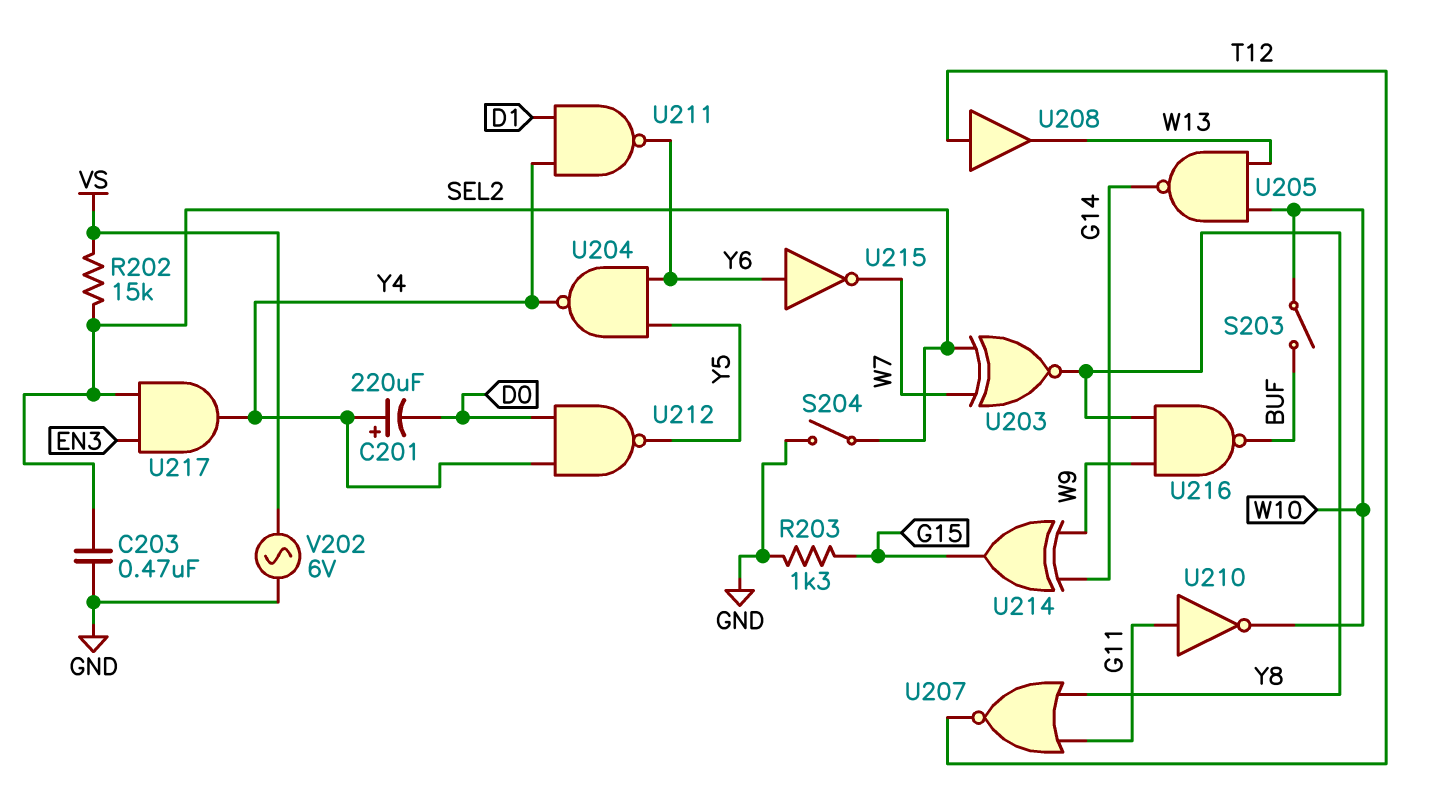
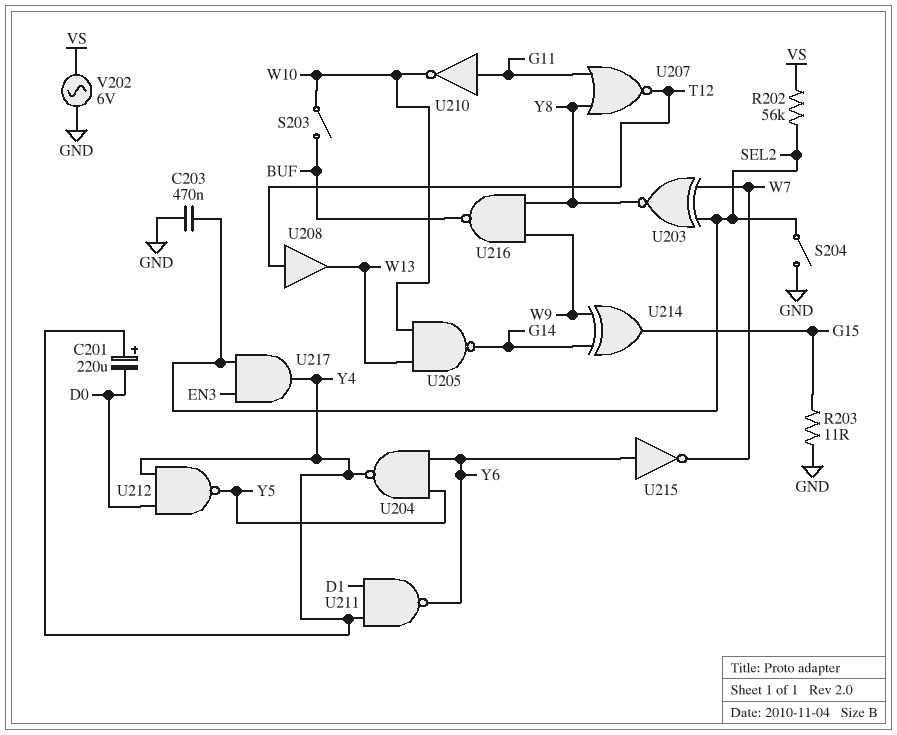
R202: 15k (SEL2, VS) -> 56k (SEL2, VS)
R203: 1.3k (G15, GND) -> 11 (G15, GND)

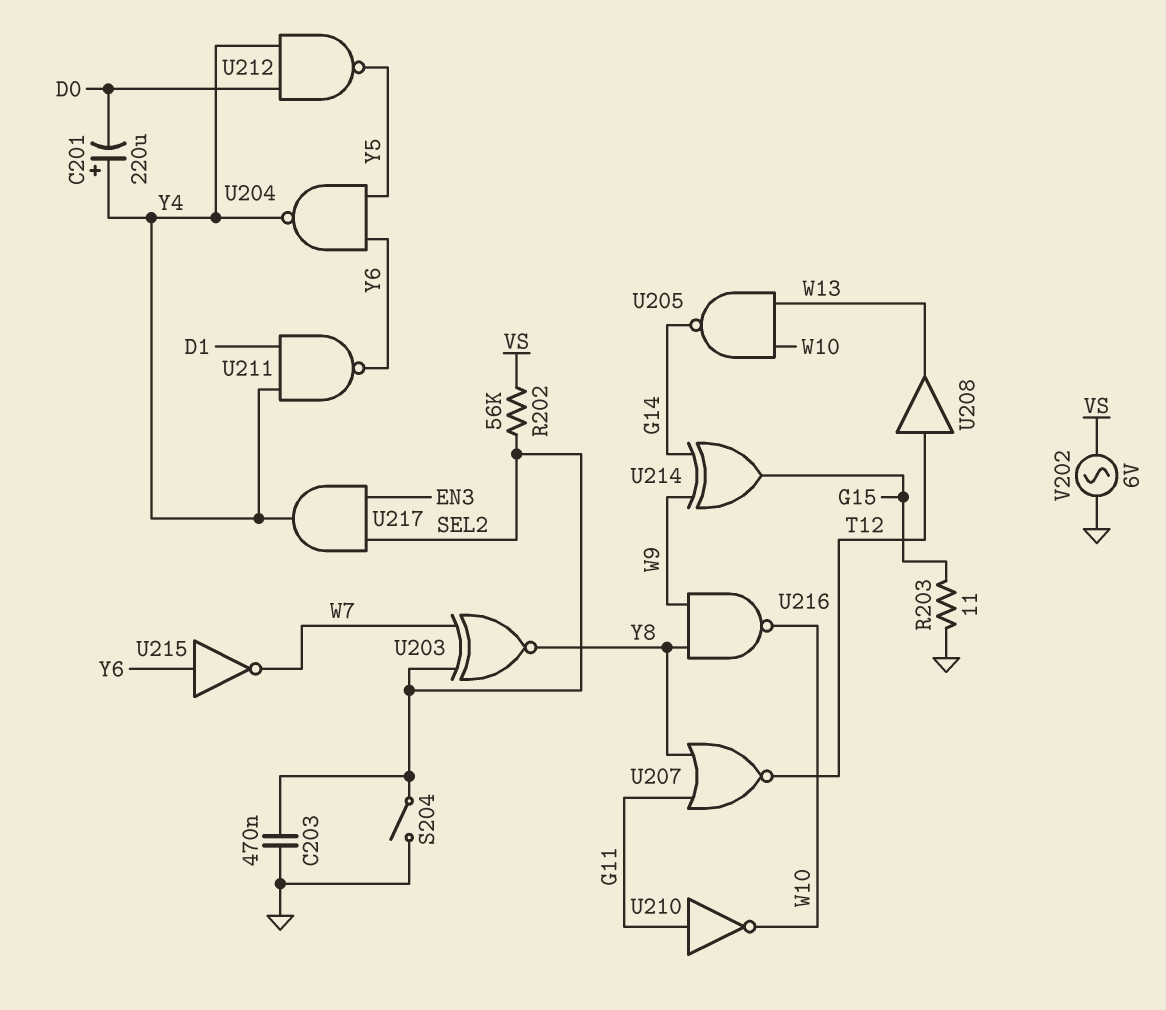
S203: switch (BUF, W10) -> none
U216: NAND (in W9, in Y8, out BUF) -> NAND (in W9, in Y8, out W10)

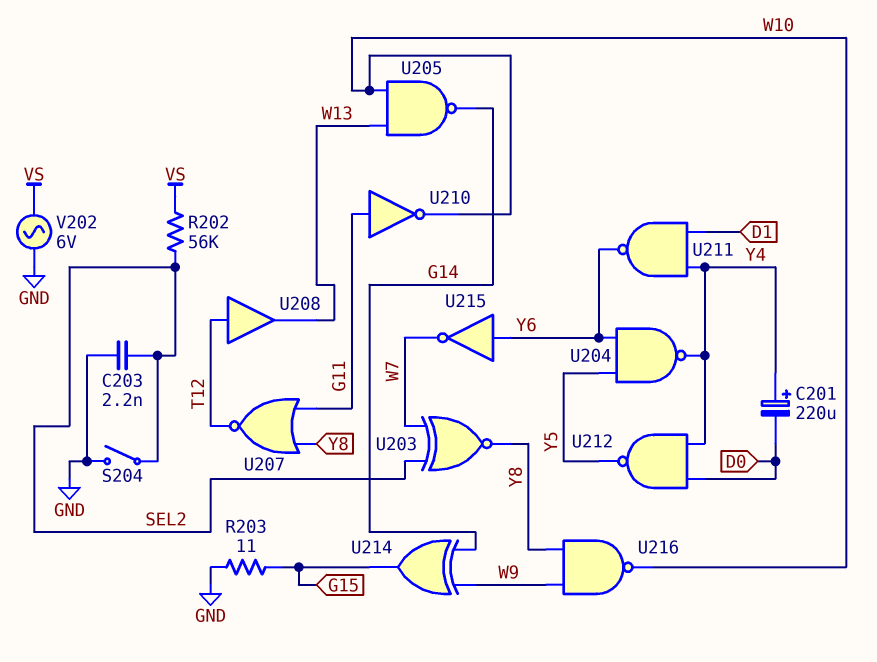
C203: 470nF (GND, SEL2) -> 2.2nF (GND, SEL2)
U217: AND (in EN3, in SEL2, out Y4) -> none

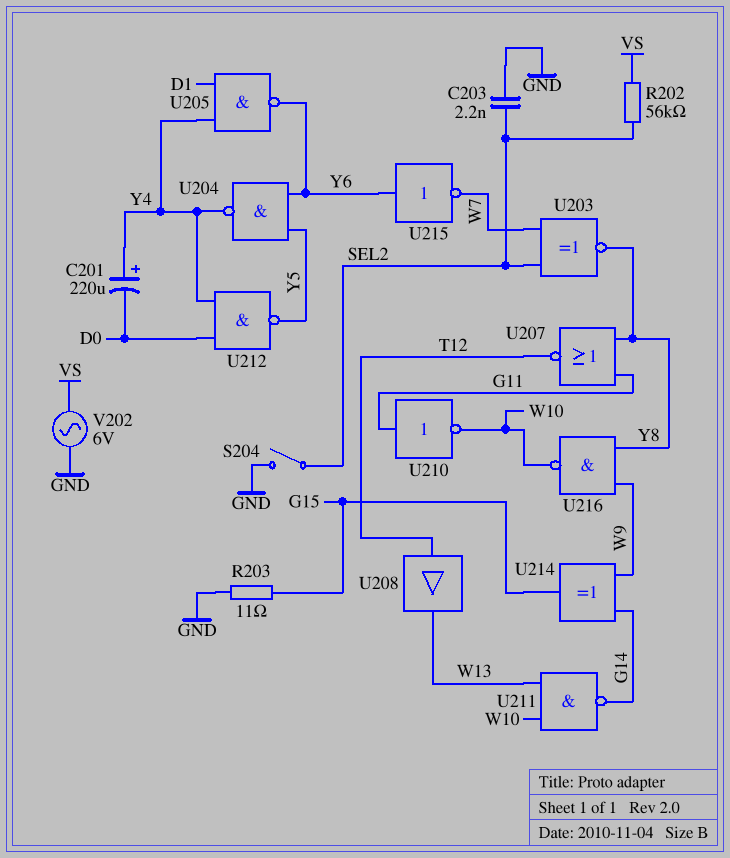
U205: NAND (in W10, in W13, out G14) -> NAND (in D1, in Y4, out Y6)
U211: NAND (in D1, in Y4, out Y6) -> NAND (in W10, in W13, out G14)

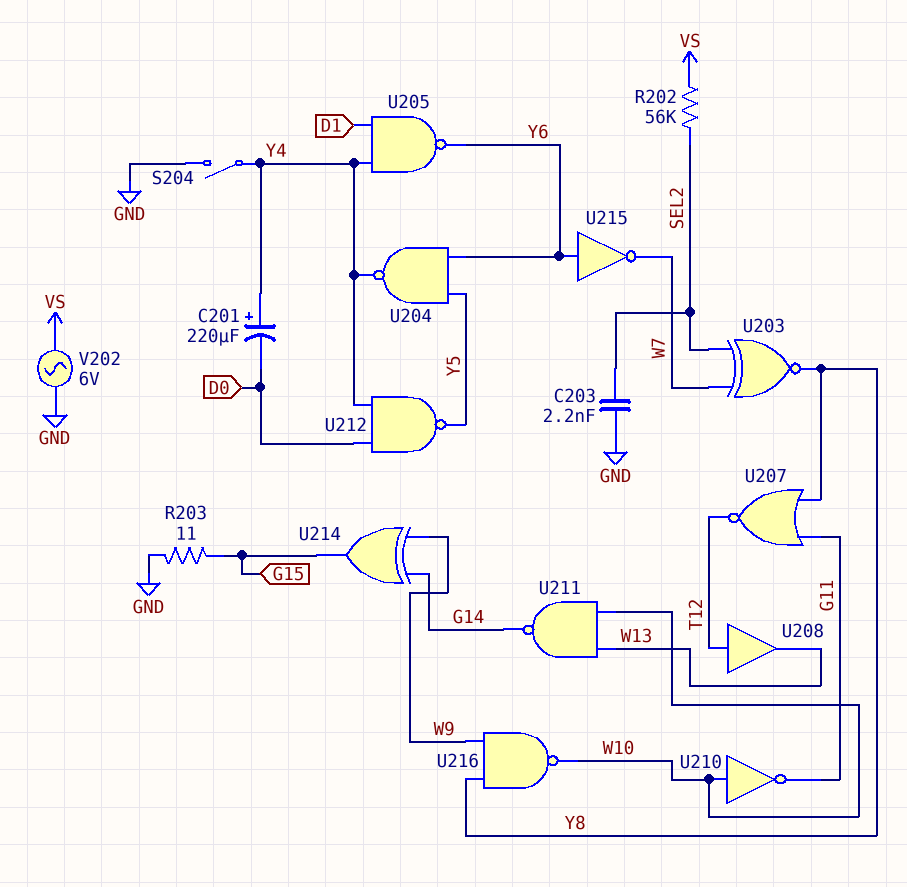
S204: switch (GND, SEL2) -> switch (GND, Y4)
U210: NOT (in G11, out W10) -> NOT (in W10, out G11)

